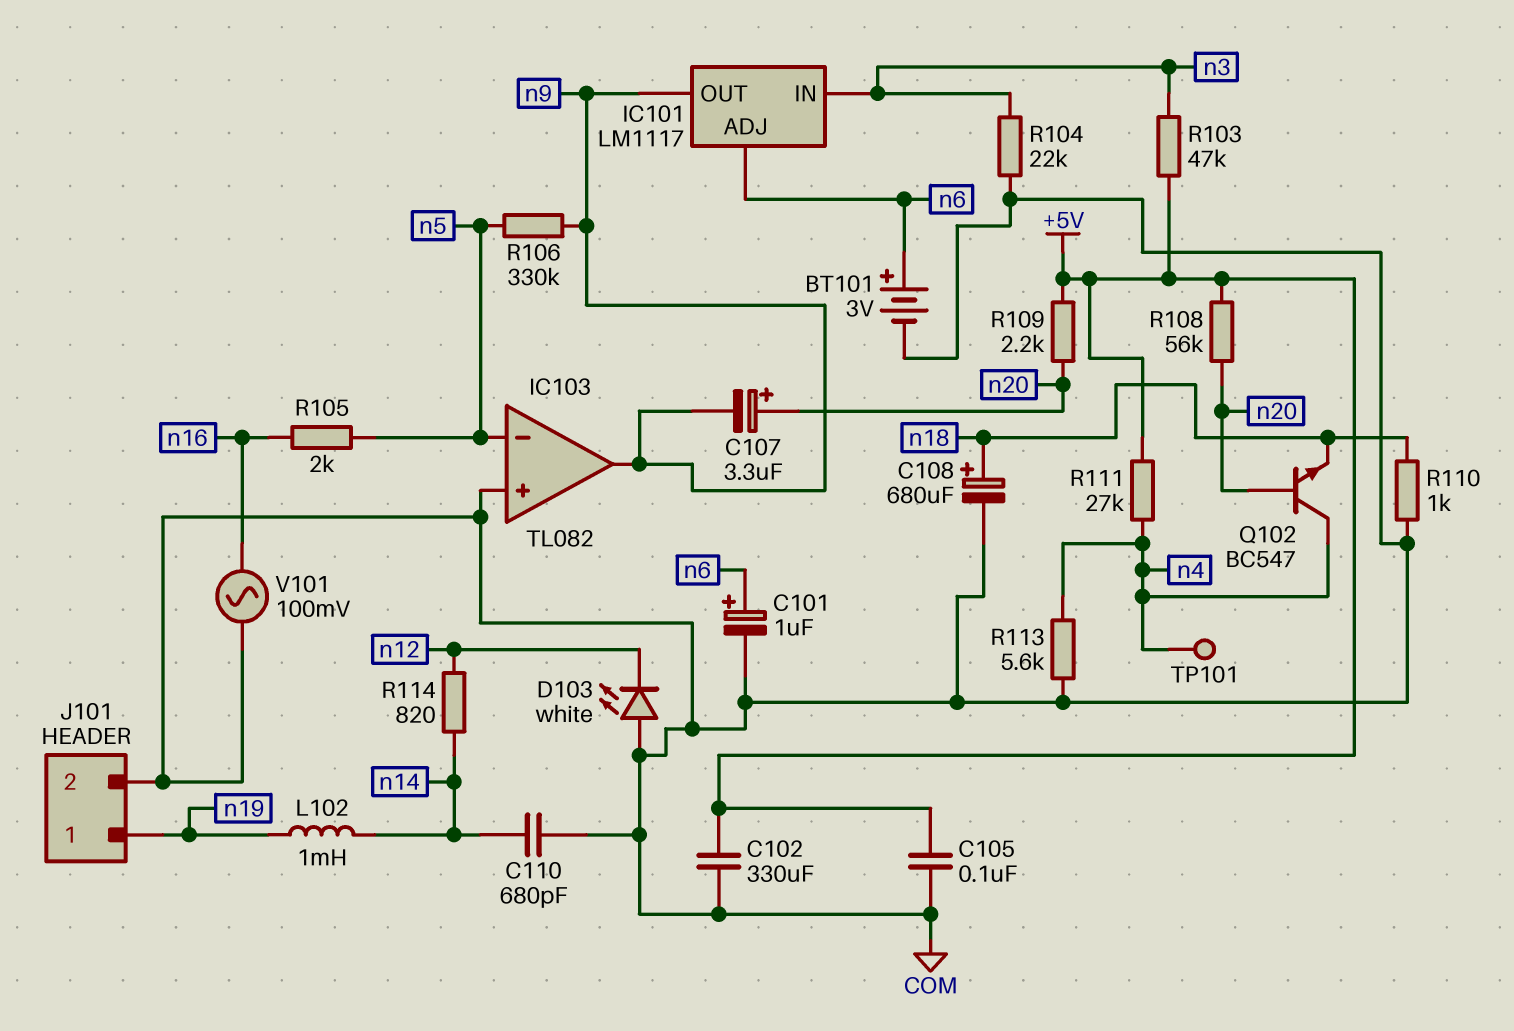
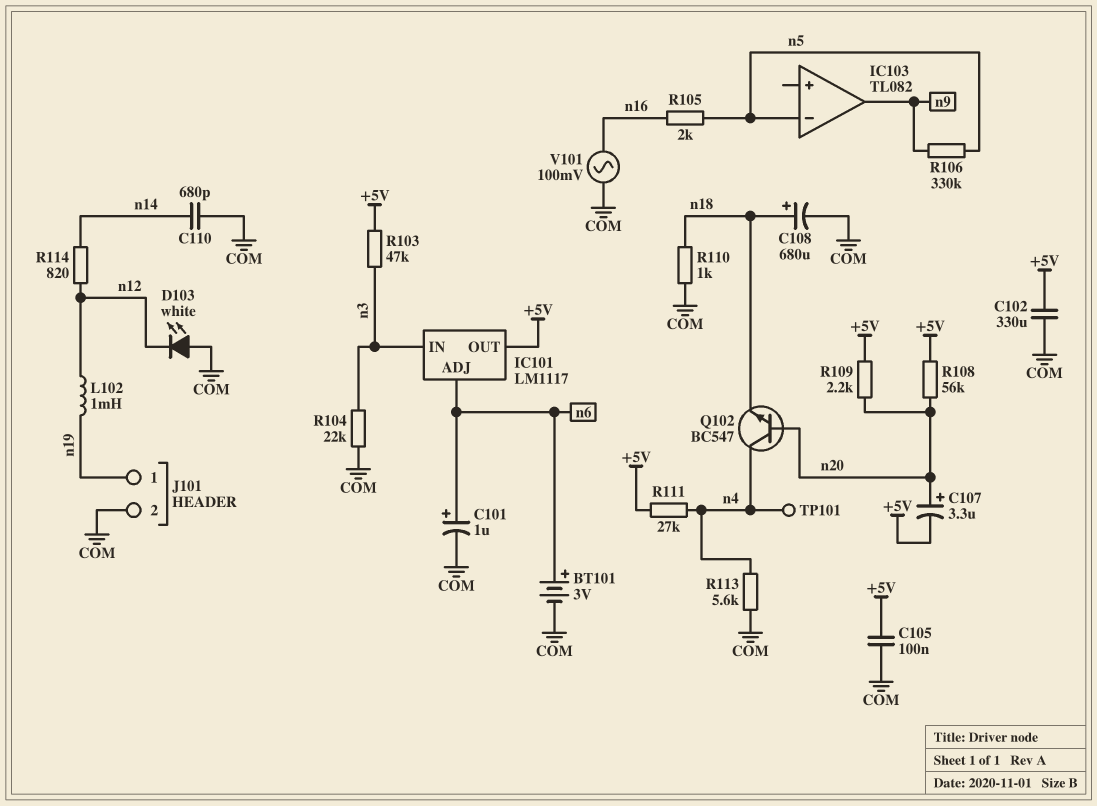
C107: 3.3uF (plus n20, minus n9) -> 3.3uF (plus n20, minus +5V)
IC101 pin OUT: n9 -> +5V
IC103 pin in+: COM -> none
L102: 1mH (n14, n19) -> 1mH (n12, n19)

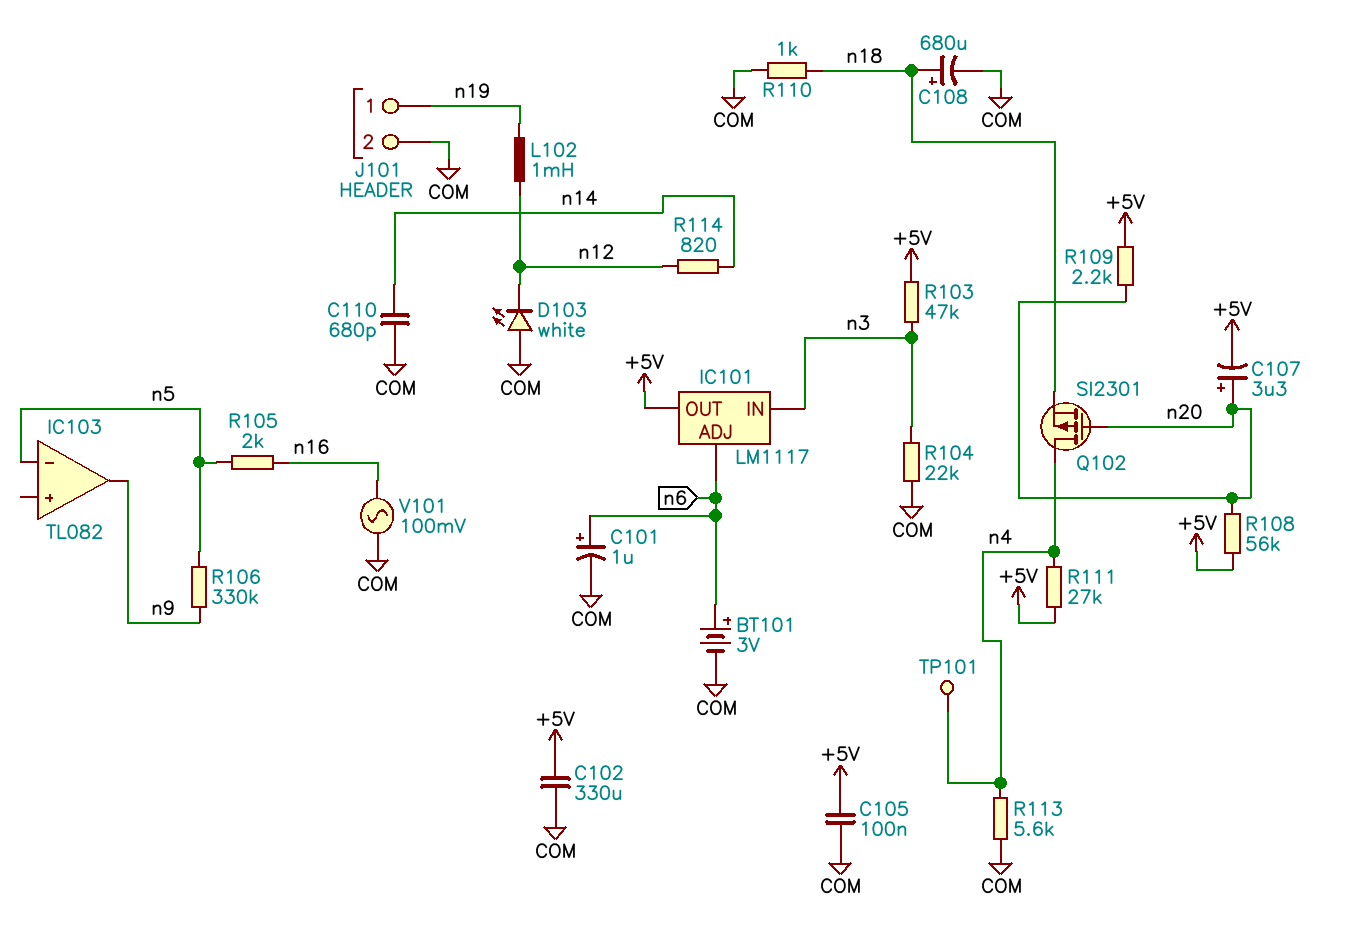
Q102: NPN BC547 (B n20, C n4, E n18) -> PMOS SI2301 (G n20, D n4, S n18)

